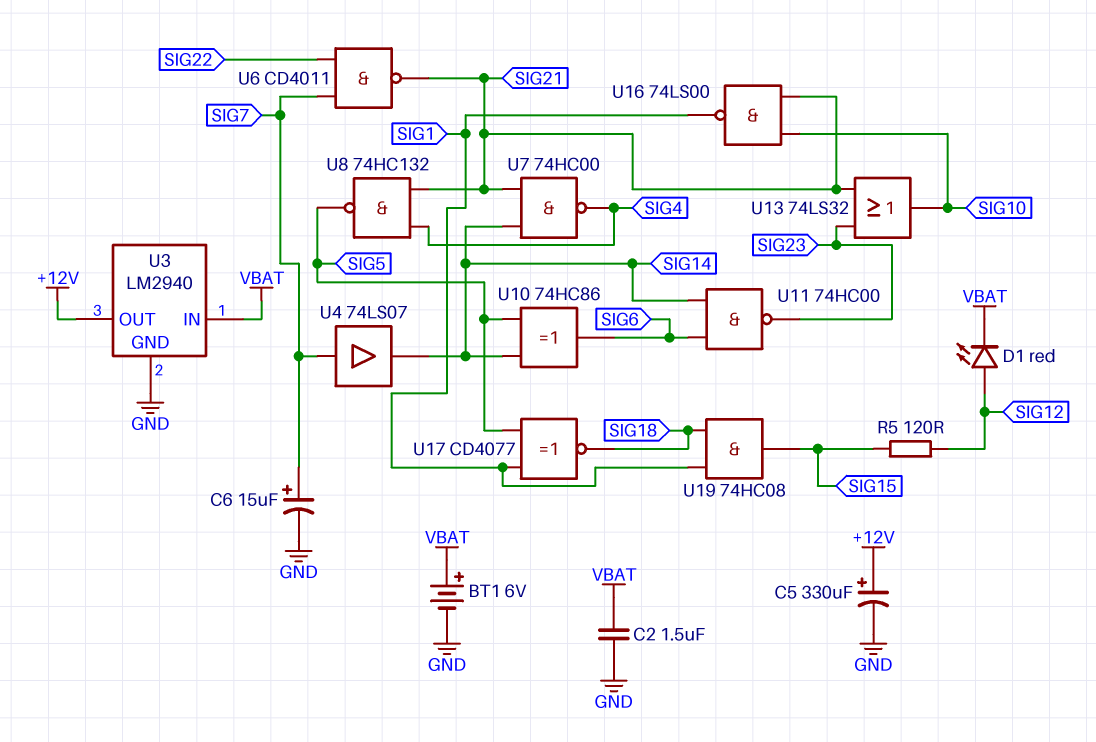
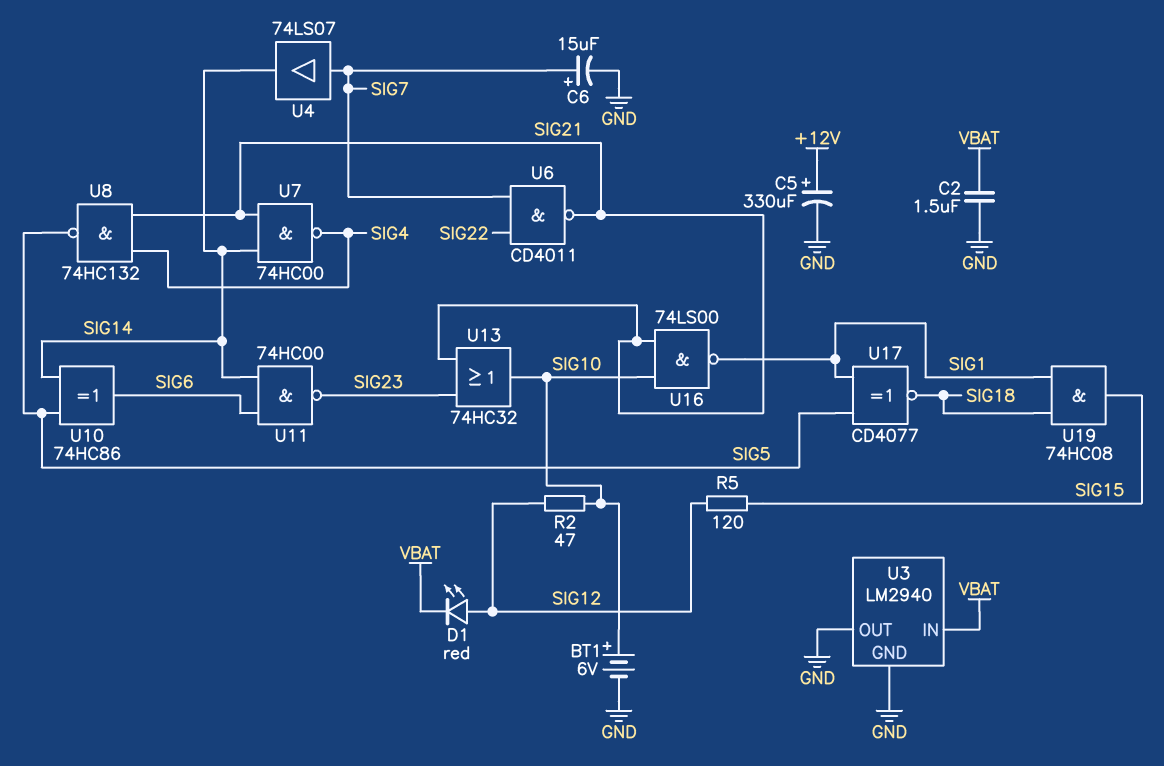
BT1: 6V (plus VBAT, minus GND) -> 6V (plus SIG10, minus GND)
R2: none -> 47 (SIG10, SIG12)
U3 pin OUT: +12V -> GND
U13: OR 74LS32 (in SIG21, in SIG23, out SIG10) -> OR 74HC32 (in SIG21, in SIG23, out SIG10)

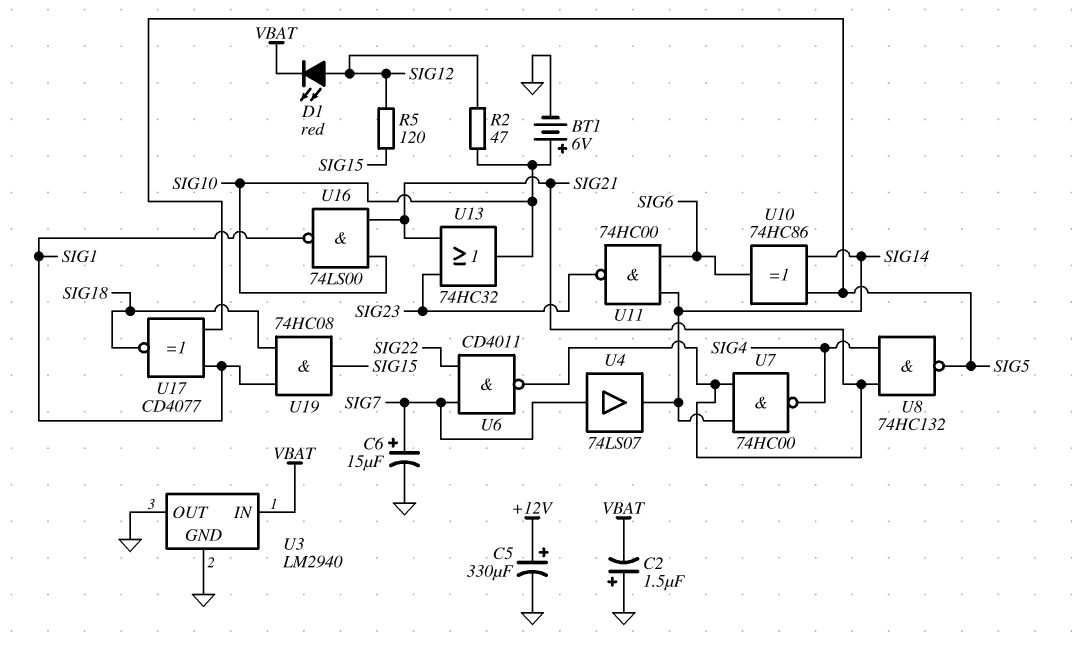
C2: 1.5uF (GND, VBAT) -> 1.5uF (plus GND, minus VBAT)

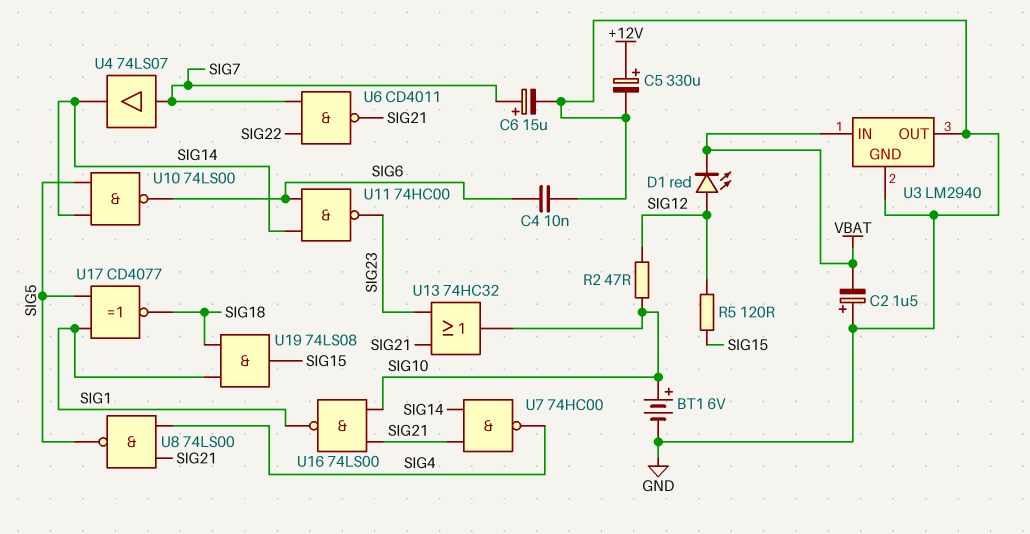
C4: none -> 10nF (GND, SIG6)
U8: NAND 74HC132 (in SIG4, in SIG21, out SIG5) -> NAND 74LS00 (in SIG4, in SIG21, out SIG5)
U10: XOR 74HC86 (in SIG5, in SIG14, out SIG6) -> NAND 74LS00 (in SIG5, in SIG14, out SIG6)
U19: AND 74HC08 (in SIG1, in SIG18, out SIG15) -> AND 74LS08 (in SIG1, in SIG18, out SIG15)

